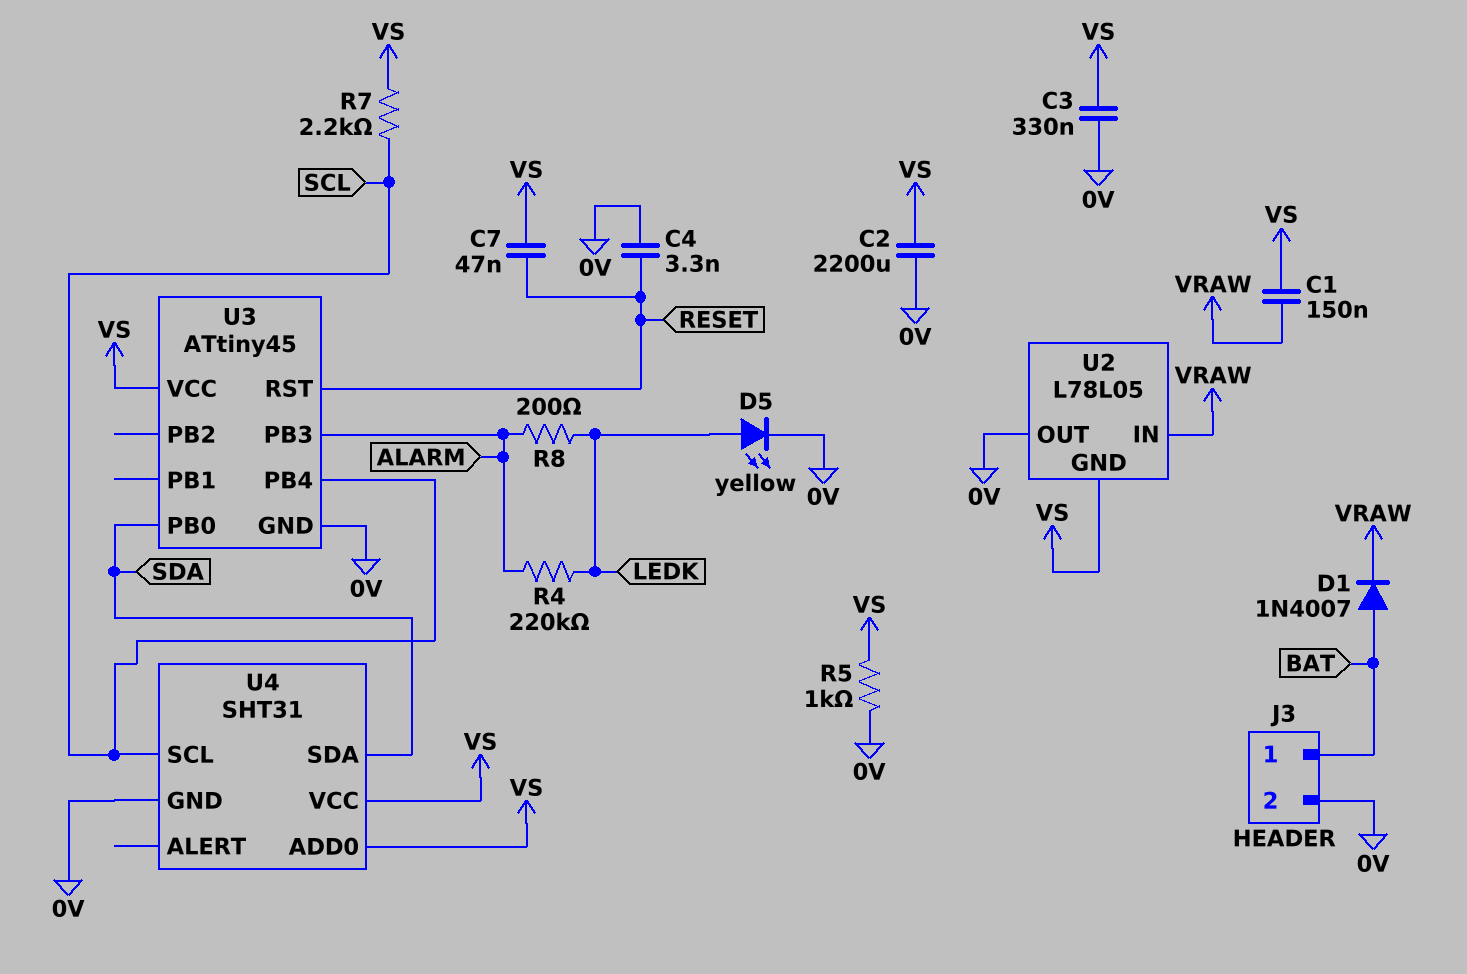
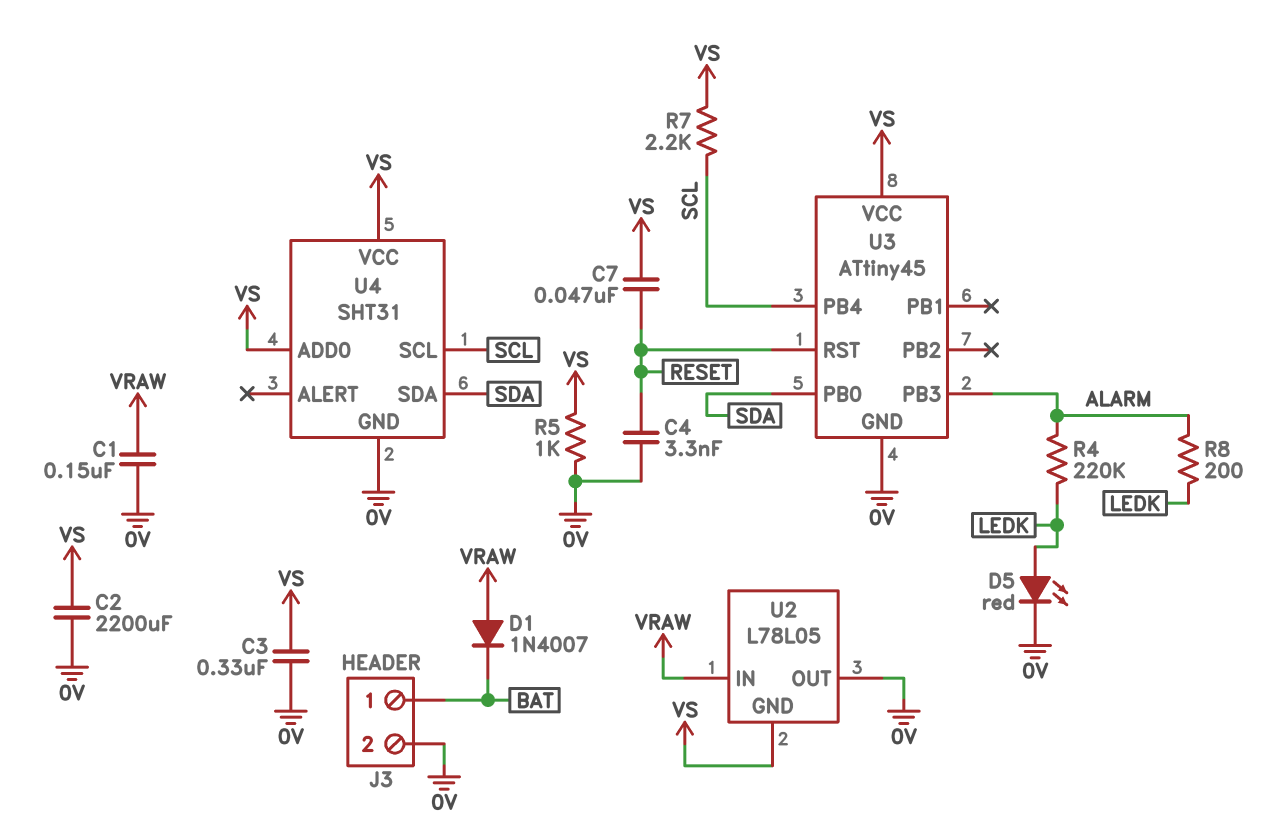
C1: 150nF (VRAW, VS) -> 150nF (0V, VRAW)
D1: diode 1N4007 (A BAT, K VRAW) -> diode 1N4007 (A VRAW, K BAT)
D5: LED yellow (A LEDK, K 0V) -> LED red (A LEDK, K 0V)

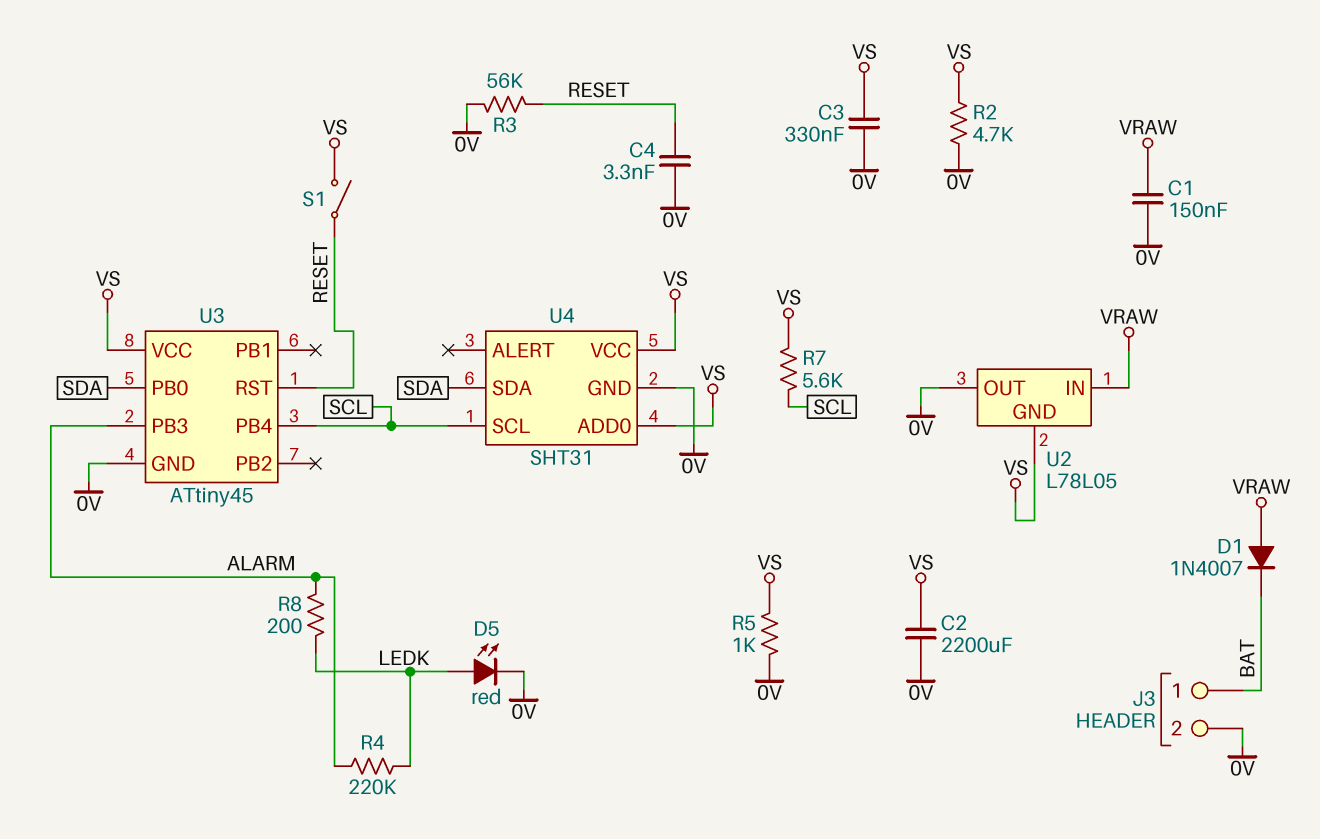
C7: 47nF (RESET, VS) -> none
R2: none -> 4.7k (0V, VS)
R3: none -> 56k (0V, RESET)
R7: 2.2k (SCL, VS) -> 5.6k (SCL, VS)
S1: none -> switch (RESET, VS)

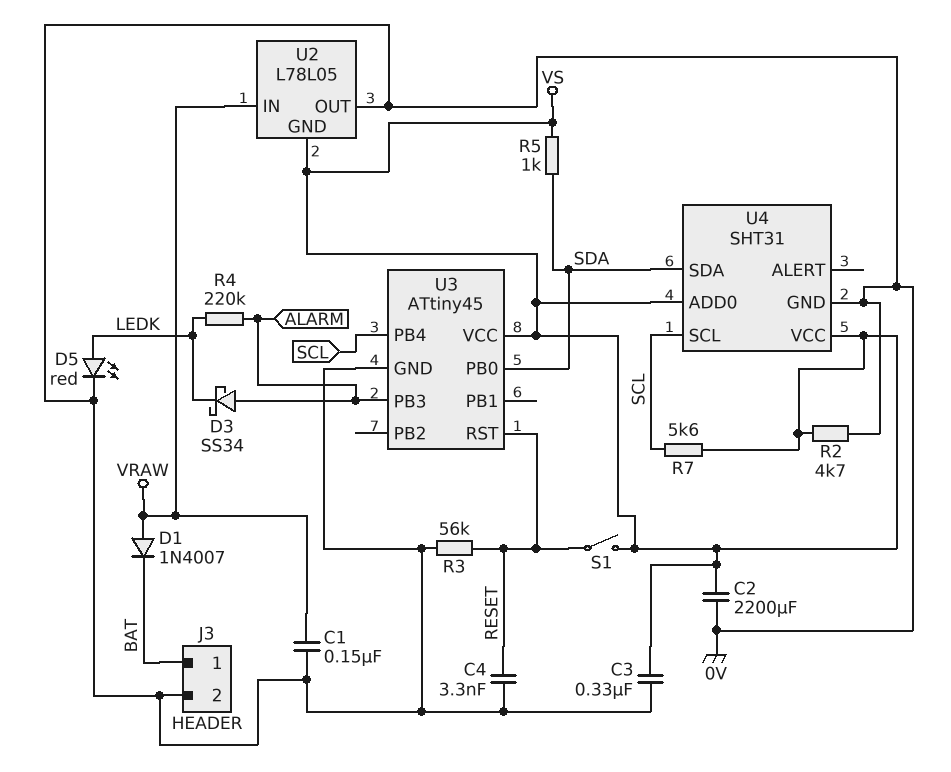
D3: none -> schottky SS34 (A ALARM, K LEDK)
R5: 1k (0V, VS) -> 1k (SDA, VS)
R8: 200 (ALARM, LEDK) -> none

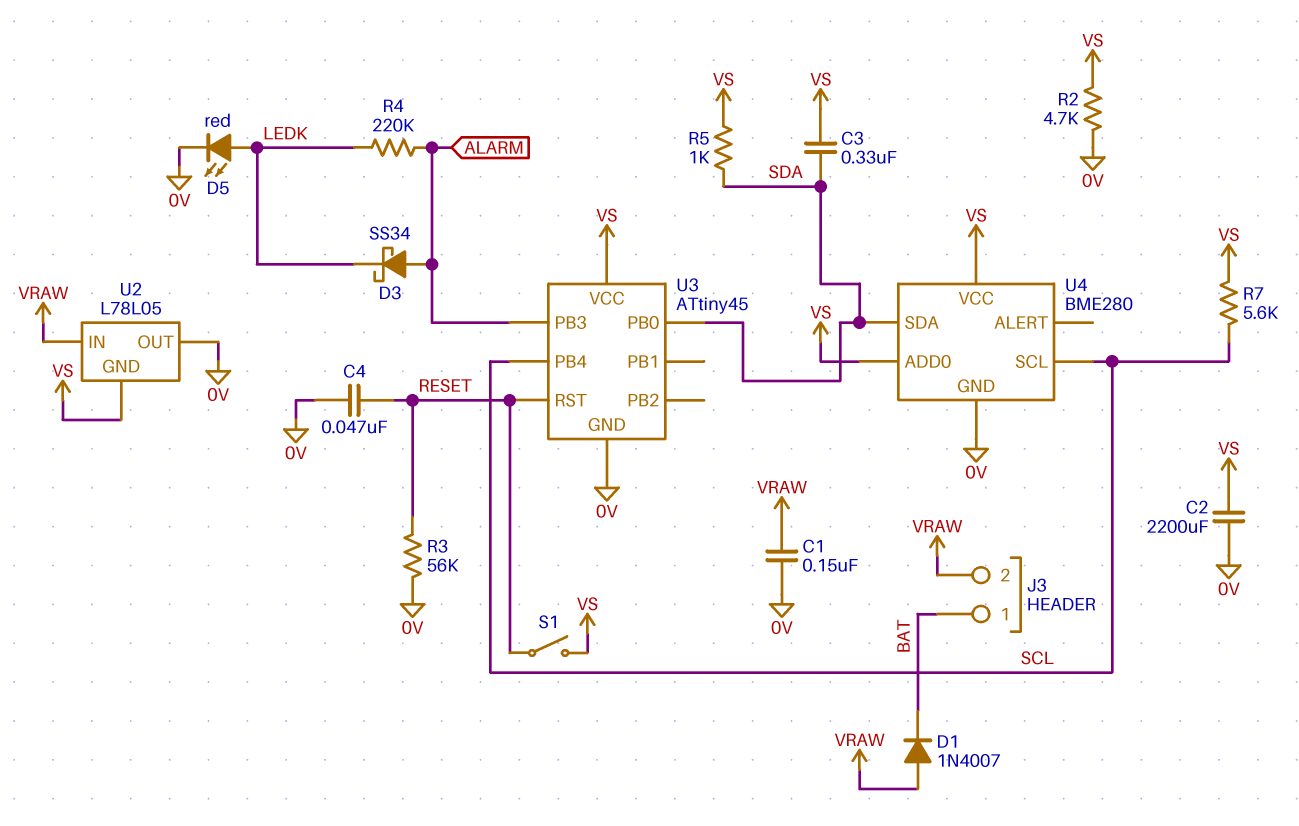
C3: 330nF (0V, VS) -> 330nF (SDA, VS)
C4: 3.3nF (0V, RESET) -> 47nF (0V, RESET)
J3 pin 2: 0V -> VRAW
U4: SHT31 -> BME280

